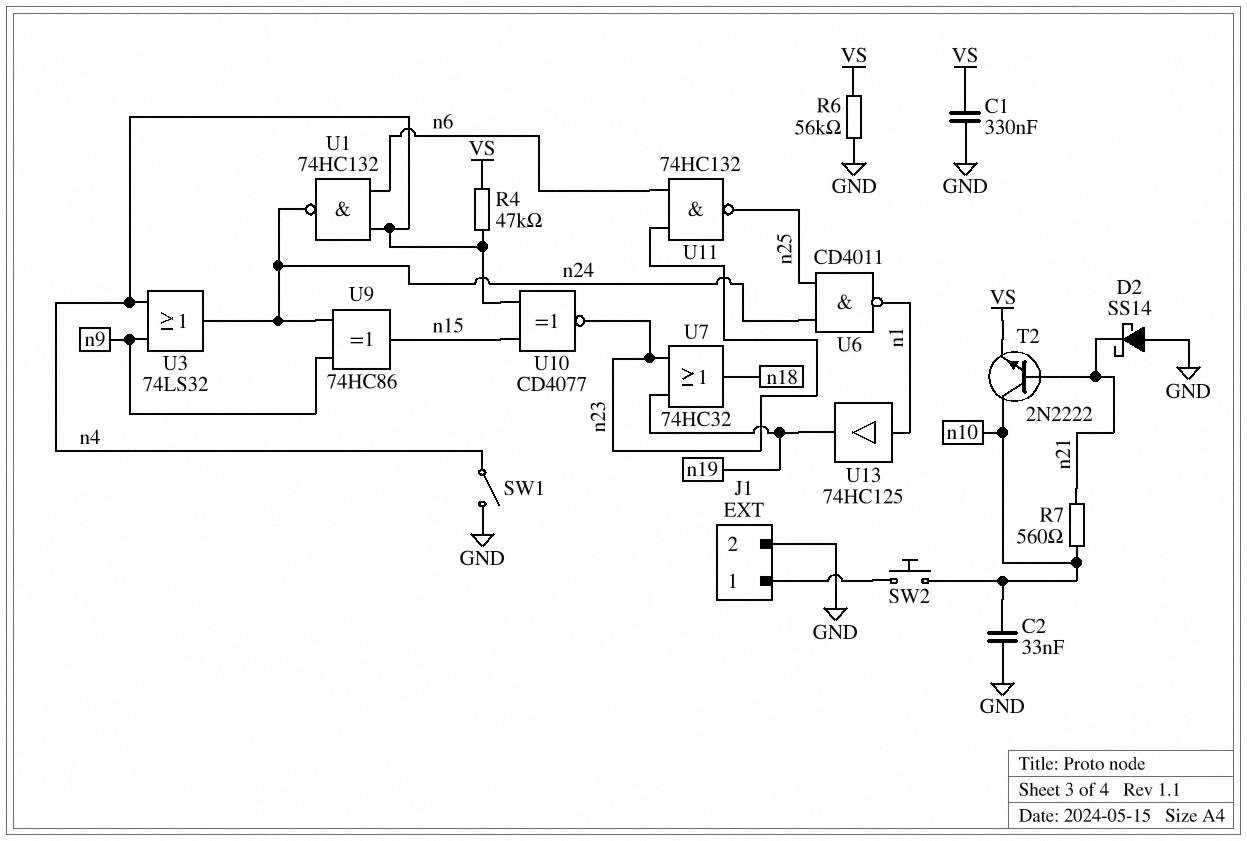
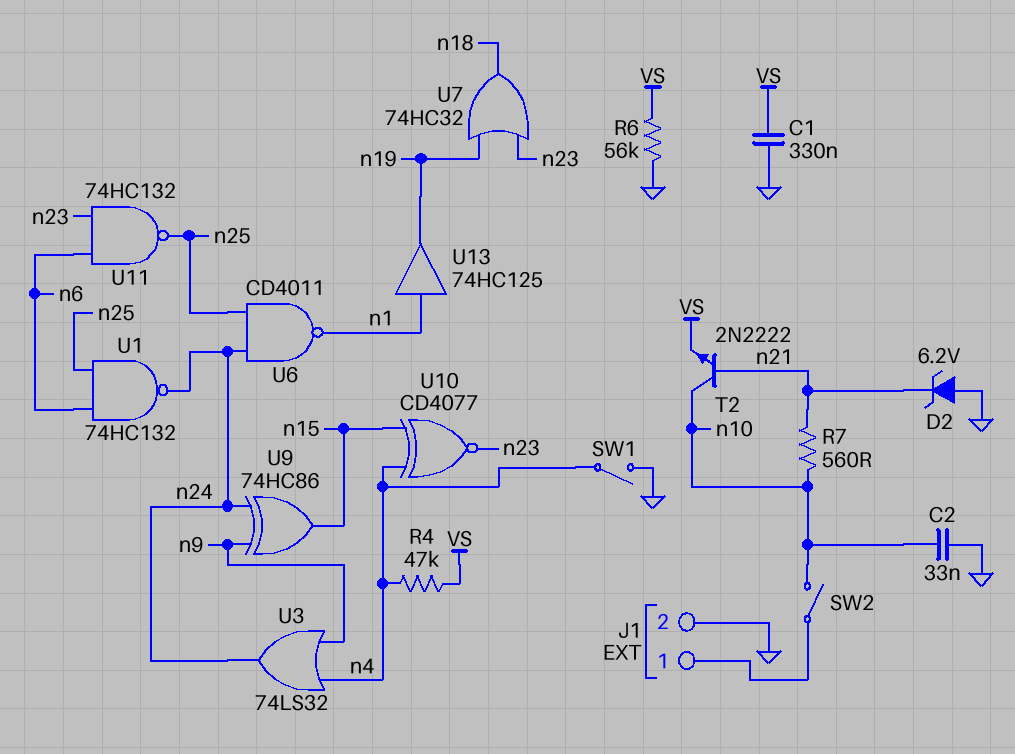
D2: schottky SS14 (A GND, K n21) -> zener 6.2V (A GND, K n21)
SW2: button (J1/1, n10) -> switch (J1/1, n10)
U1: NAND 74HC132 (in n4, in n6, out n24) -> NAND 74HC132 (in n6, in n25, out n24)

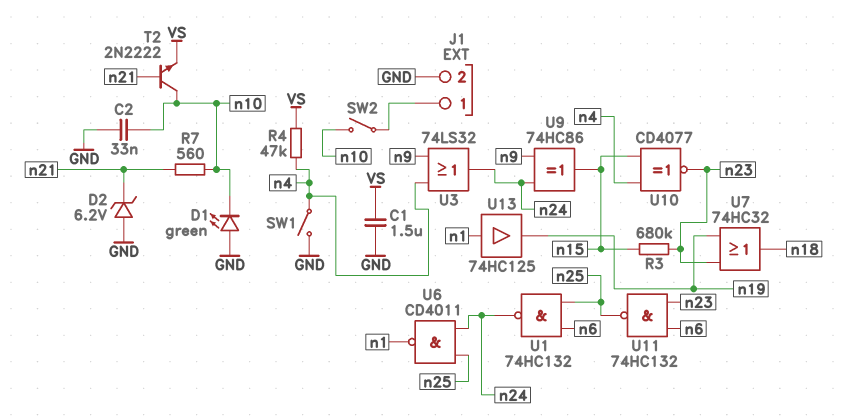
C1: 330nF (GND, VS) -> 1.5uF (GND, VS)
D1: none -> LED green (A GND, K n10)
R3: none -> 680k (n15, n23)
R6: 56k (GND, VS) -> none

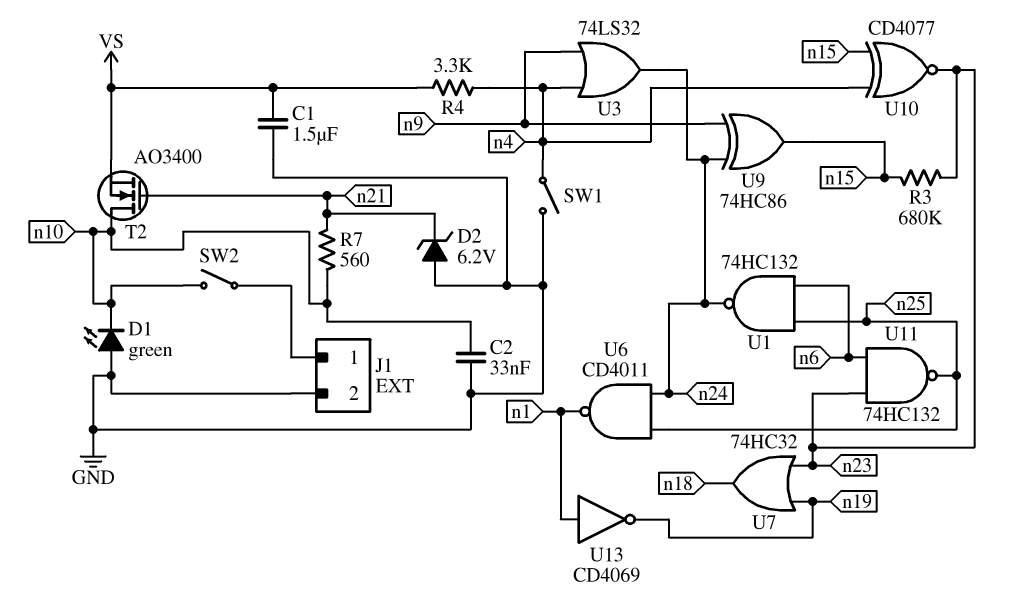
R4: 47k (VS, n4) -> 3.3k (VS, n4)
T2: NPN 2N2222 (B n21, C n10, E VS) -> NMOS AO3400 (G n21, D n10, S VS)
U13: buffer 74HC125 (in n1, out n19) -> NOT CD4069 (in n1, out n19)

